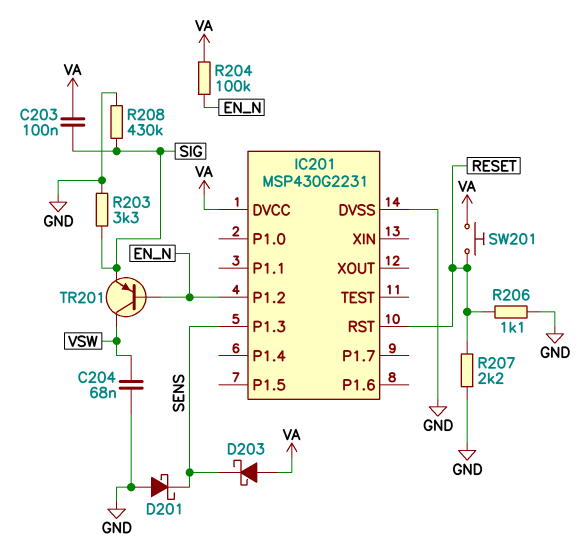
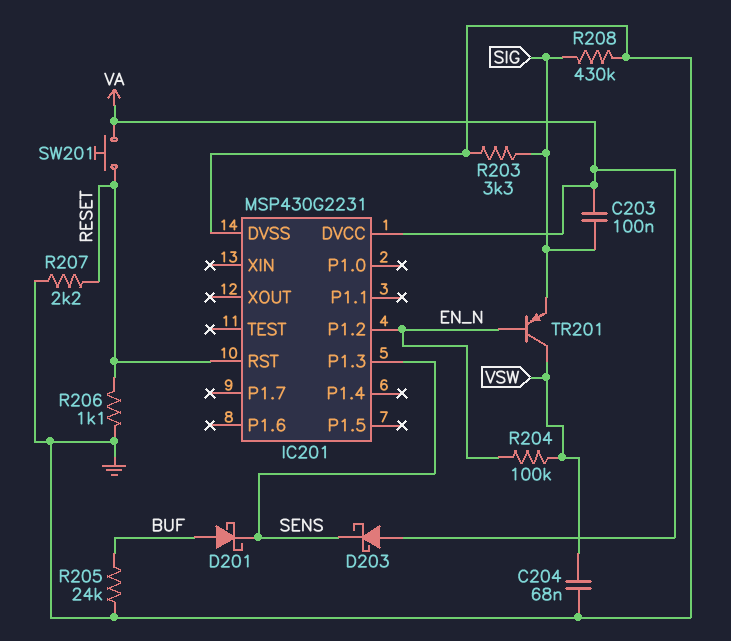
D201: schottky (A GND, K SENS) -> schottky (A BUF, K SENS)
R204: 100k (EN_N, VA) -> 100k (EN_N, VSW)
R205: none -> 24k (BUF, GND)

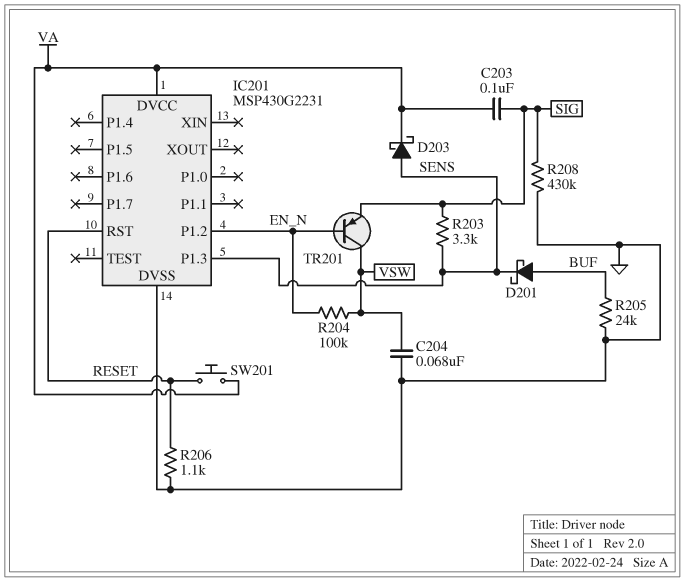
D203: schottky (A VA, K SENS) -> schottky (A SENS, K VA)
R203: 3.3k (GND, SIG) -> 3.3k (SENS, SIG)
R207: 2.2k (GND, RESET) -> none

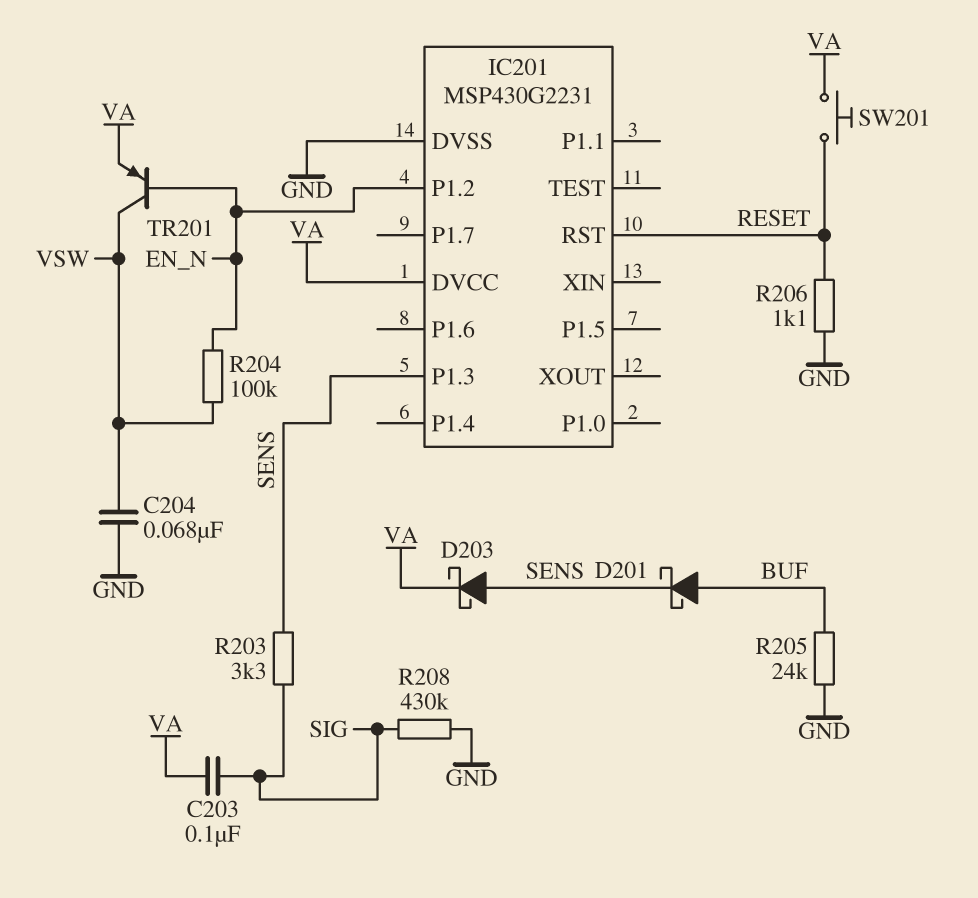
TR201: PNP (B EN_N, C VSW, E SIG) -> PNP (B EN_N, C VSW, E VA)

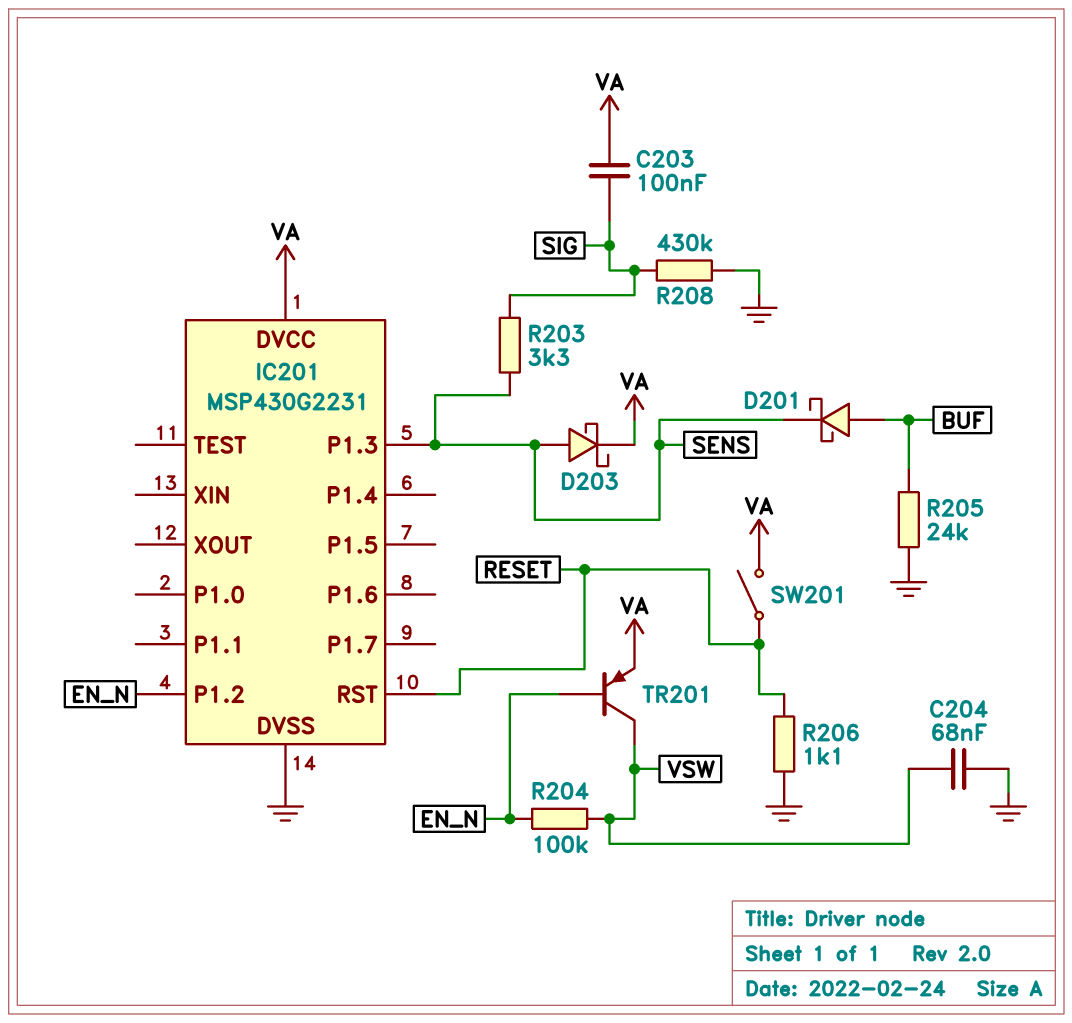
SW201: button (RESET, VA) -> switch (RESET, VA)

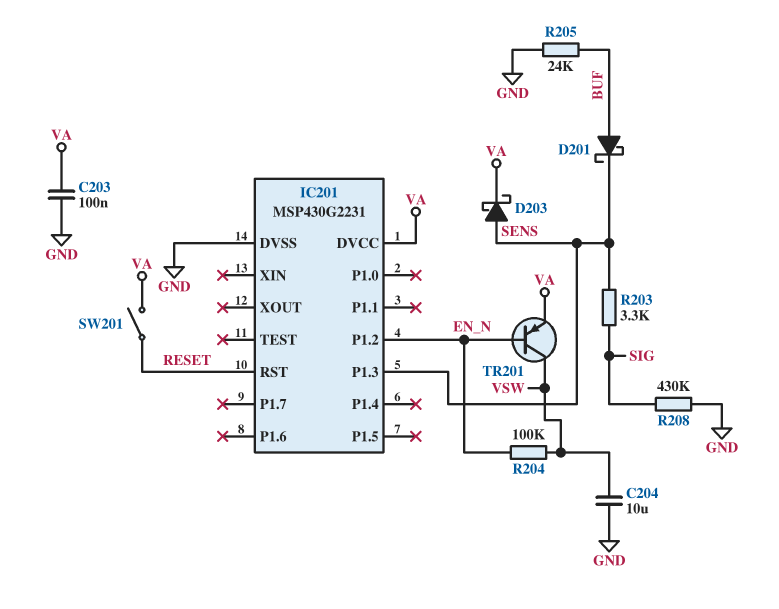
C203: 100nF (SIG, VA) -> 100nF (GND, VA)
C204: 68nF (GND, VSW) -> 10uF (GND, VSW)
R206: 1.1k (GND, RESET) -> none

